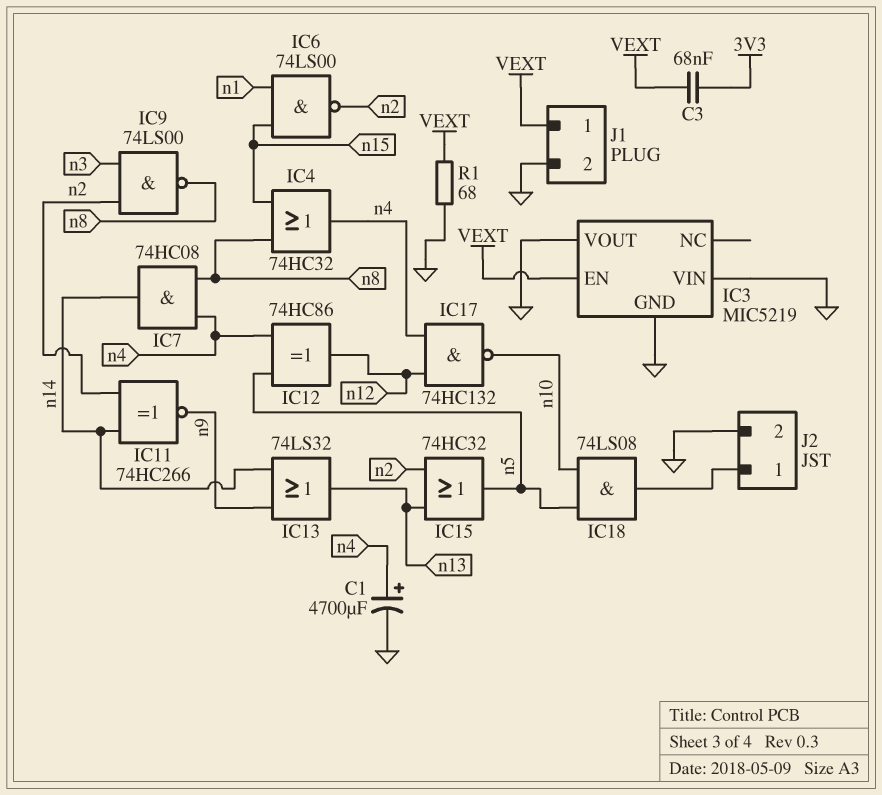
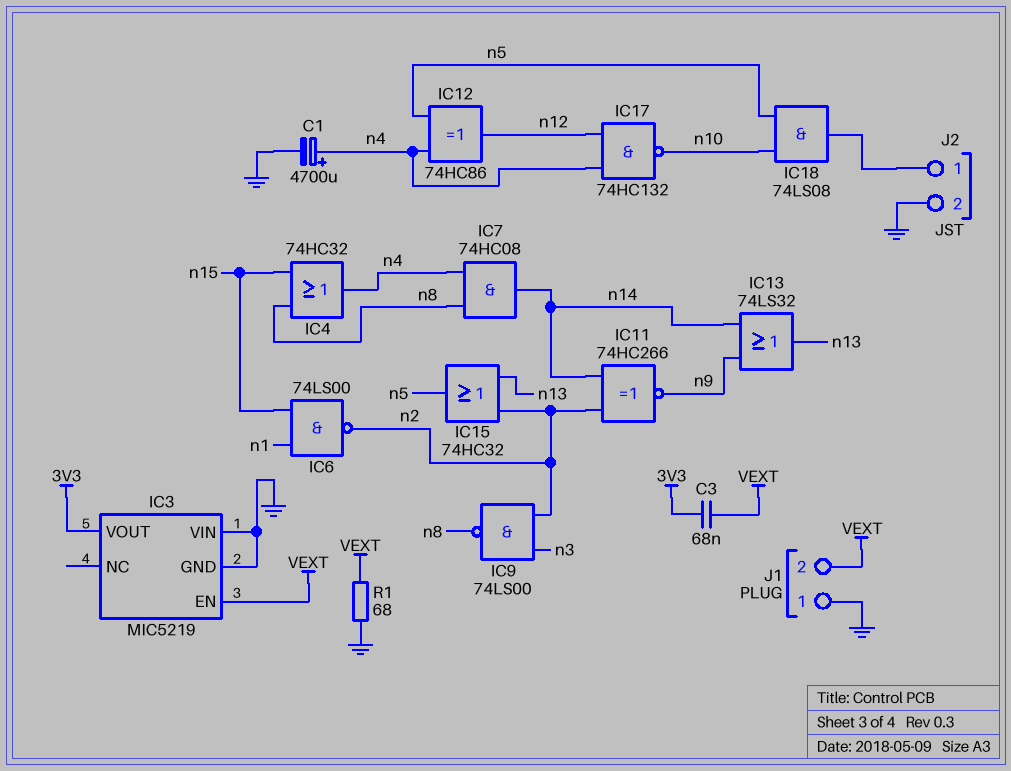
IC3 pin VOUT: GND -> 3V3
J1 pin 1: VEXT -> GND
J1 pin 2: GND -> VEXT

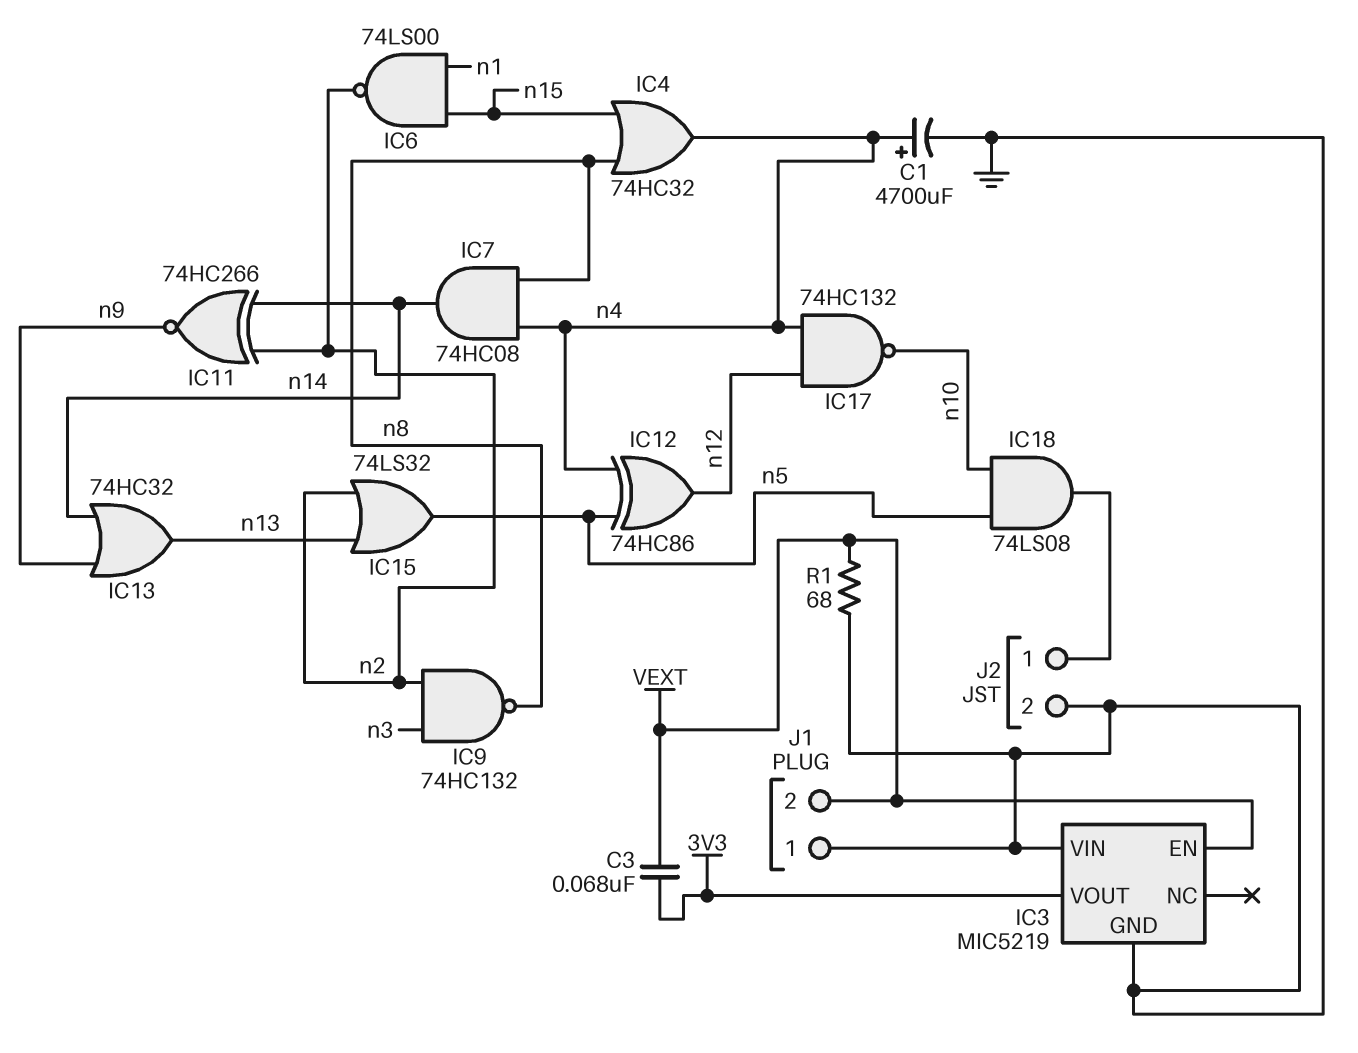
IC9: NAND 74LS00 (in n2, in n3, out n8) -> NAND 74HC132 (in n2, in n3, out n8)
IC13: OR 74LS32 (in n9, in n14, out n13) -> OR 74HC32 (in n9, in n14, out n13)
IC15: OR 74HC32 (in n2, in n13, out n5) -> OR 74LS32 (in n2, in n13, out n5)

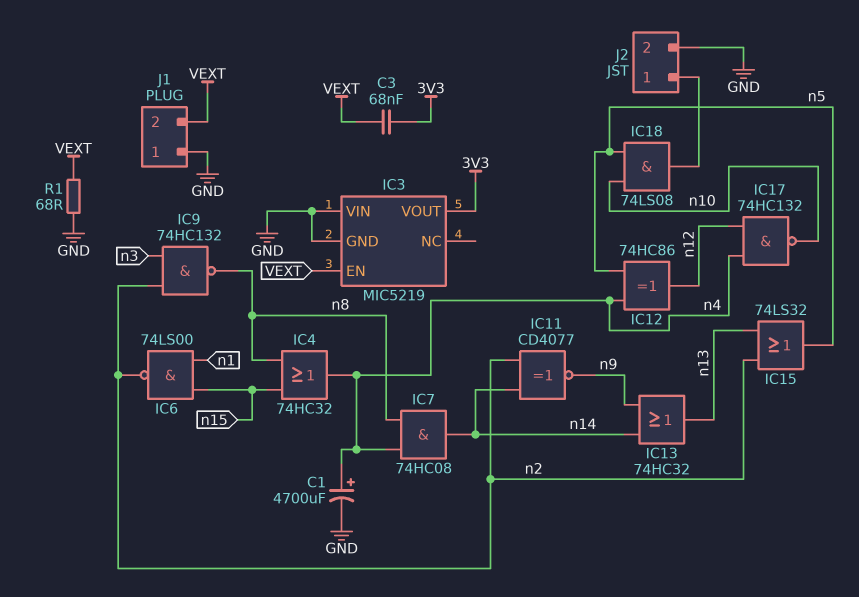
IC11: XNOR 74HC266 (in n2, in n14, out n9) -> XNOR CD4077 (in n2, in n14, out n9)

